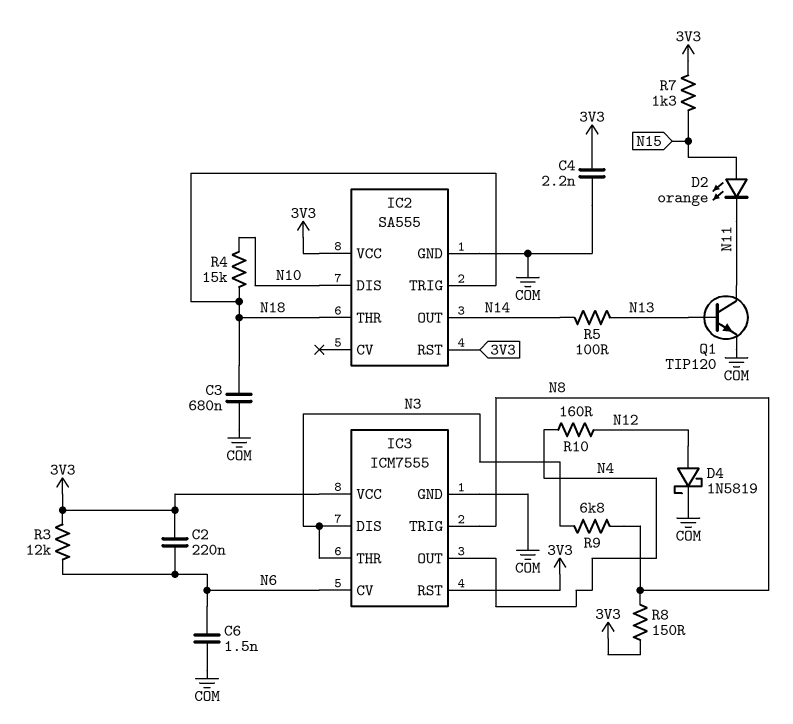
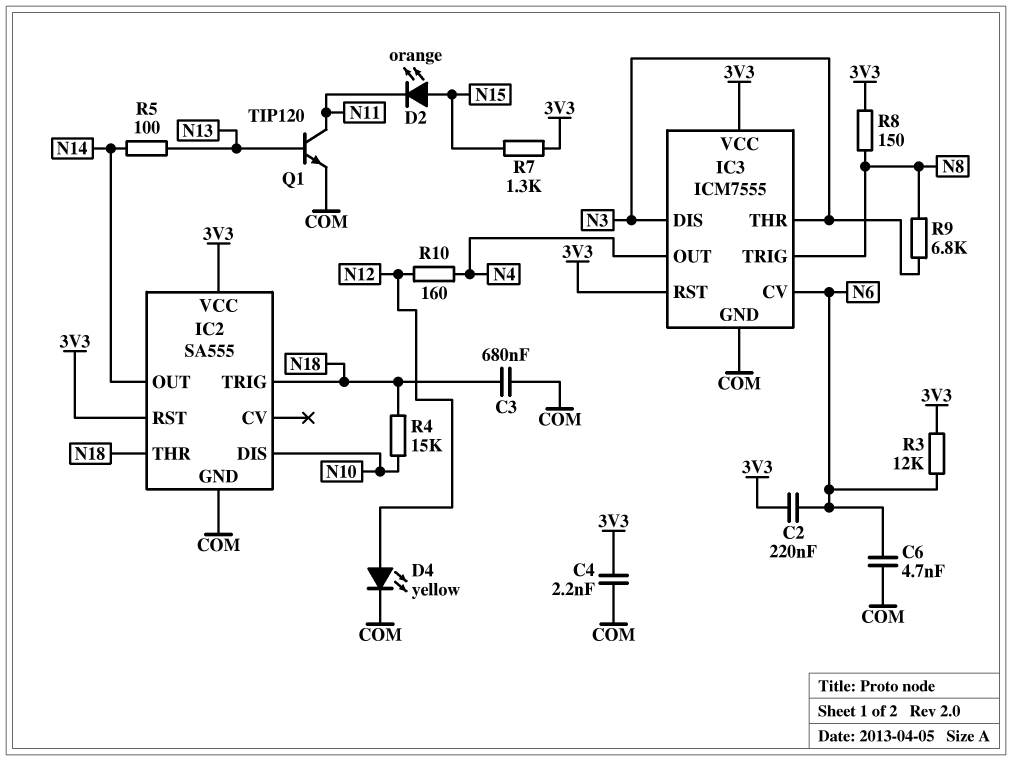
C6: 1.5nF (COM, N6) -> 4.7nF (COM, N6)
D4: schottky 1N5819 (A N12, K COM) -> LED yellow (A N12, K COM)

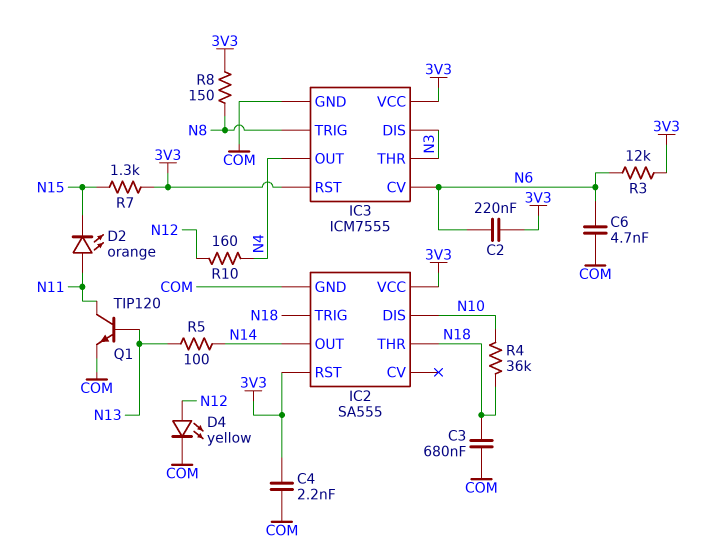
D2: LED orange (A N15, K N11) -> LED orange (A N11, K N15)
R4: 15k (N10, N18) -> 36k (N10, N18)
R9: 6.8k (N3, N8) -> none

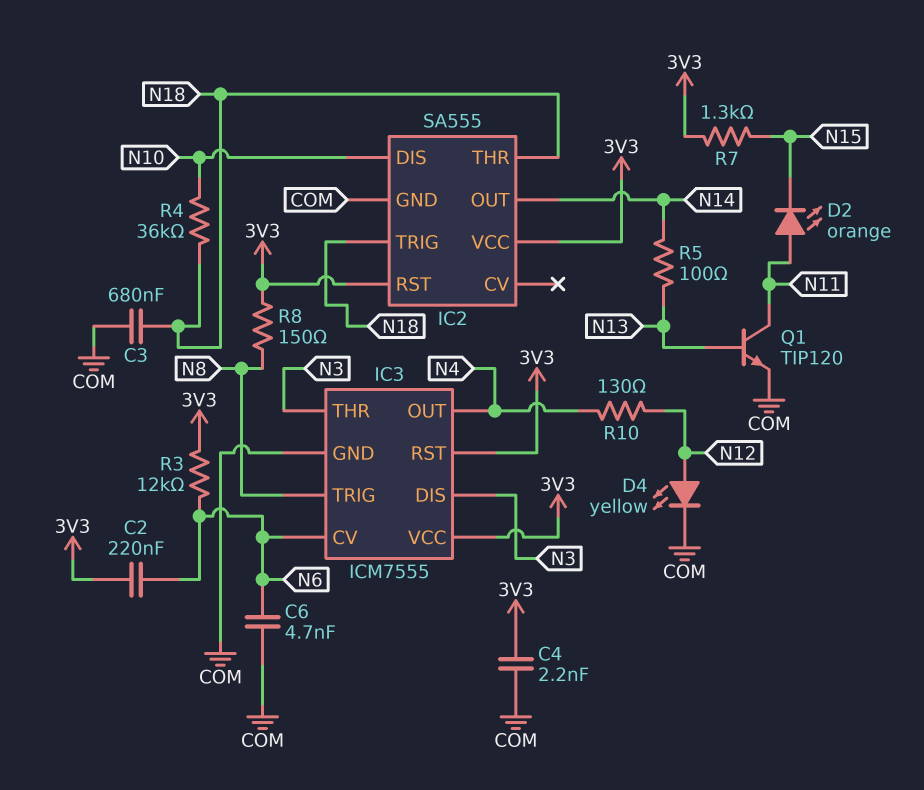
R10: 160 (N4, N12) -> 130 (N4, N12)

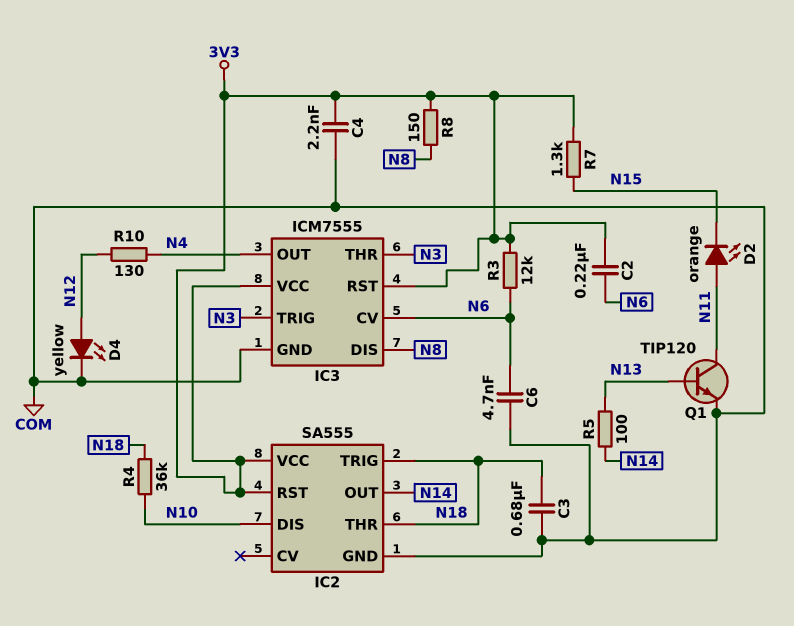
IC3 pin DIS: N3 -> N8
IC3 pin TRIG: N8 -> N3

